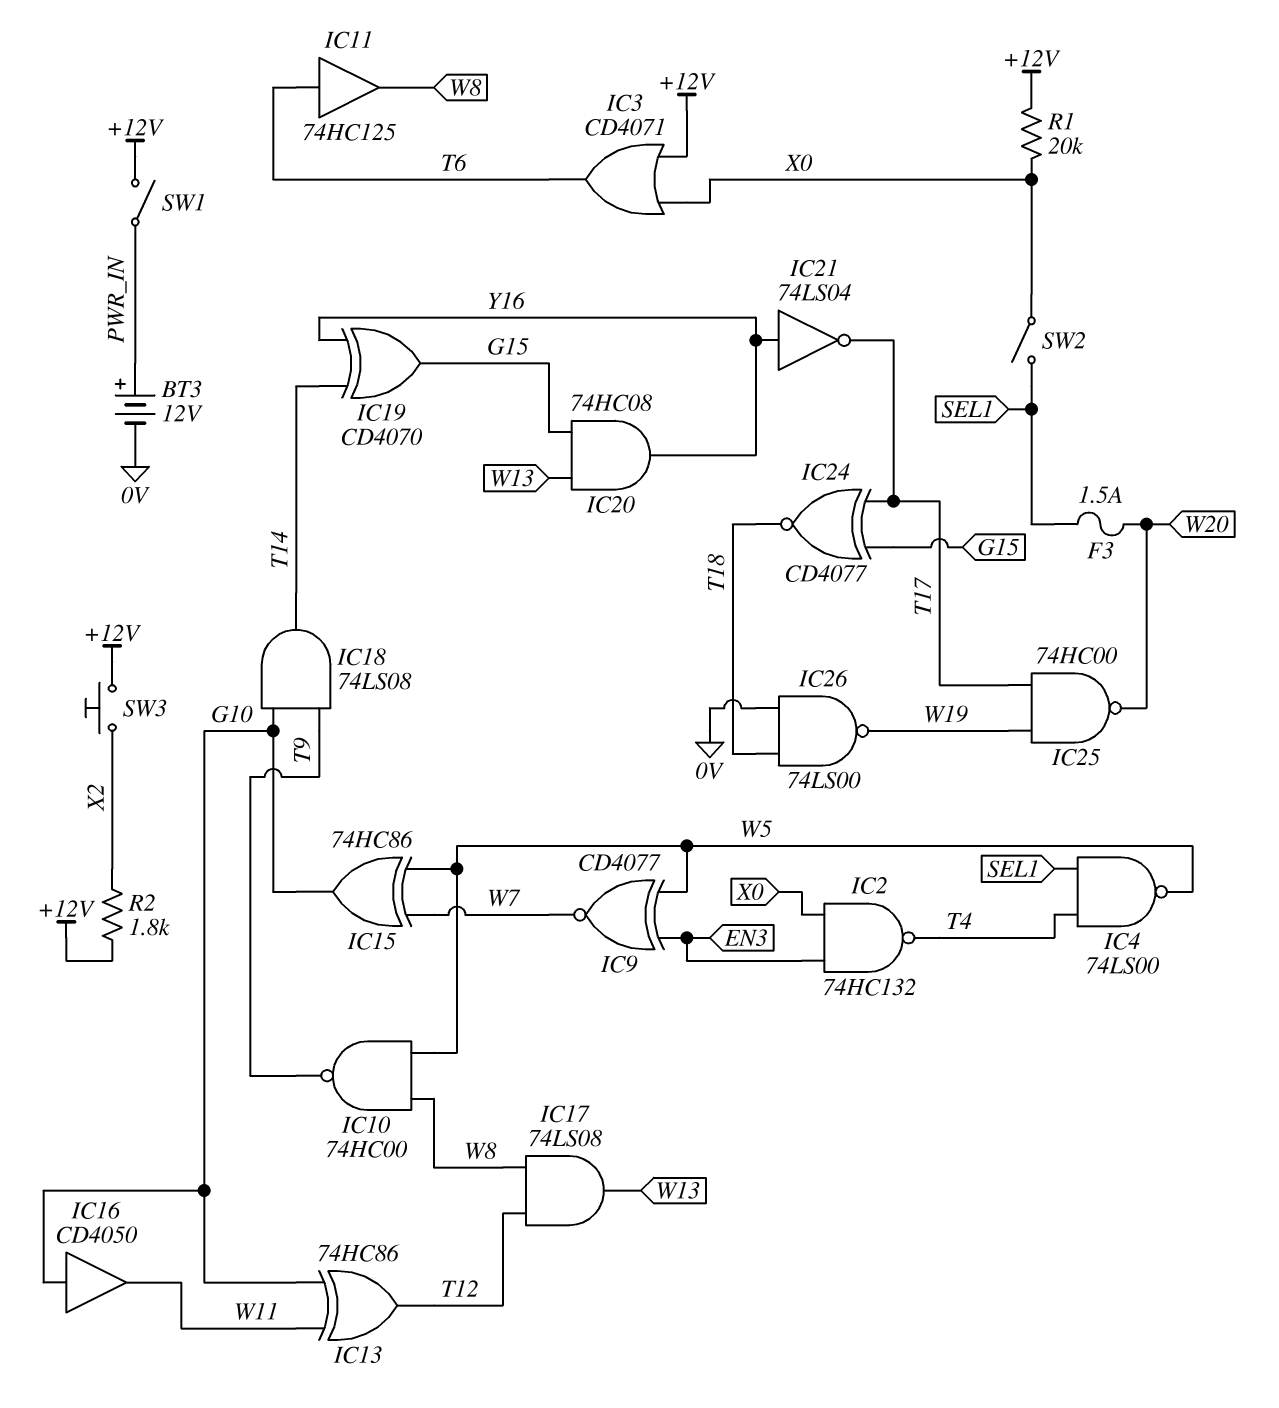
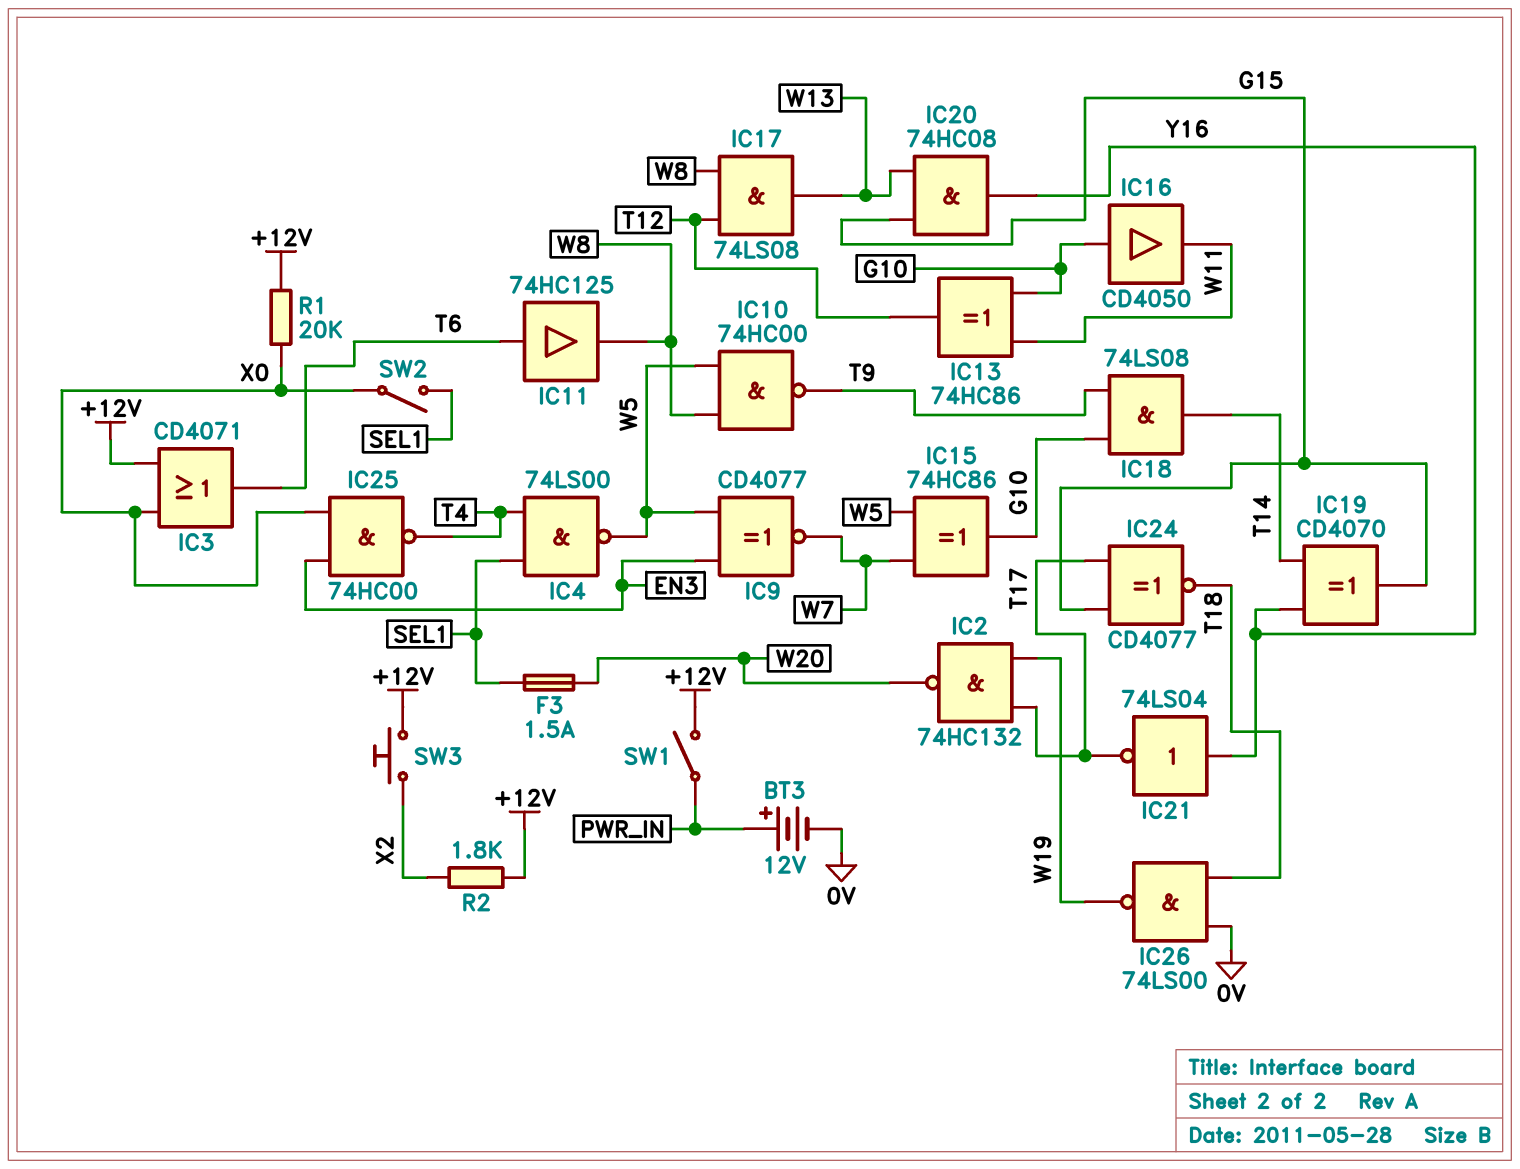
IC2: NAND 74HC132 (in EN3, in X0, out T4) -> NAND 74HC132 (in T17, in W19, out W20)
IC25: NAND 74HC00 (in T17, in W19, out W20) -> NAND 74HC00 (in EN3, in X0, out T4)

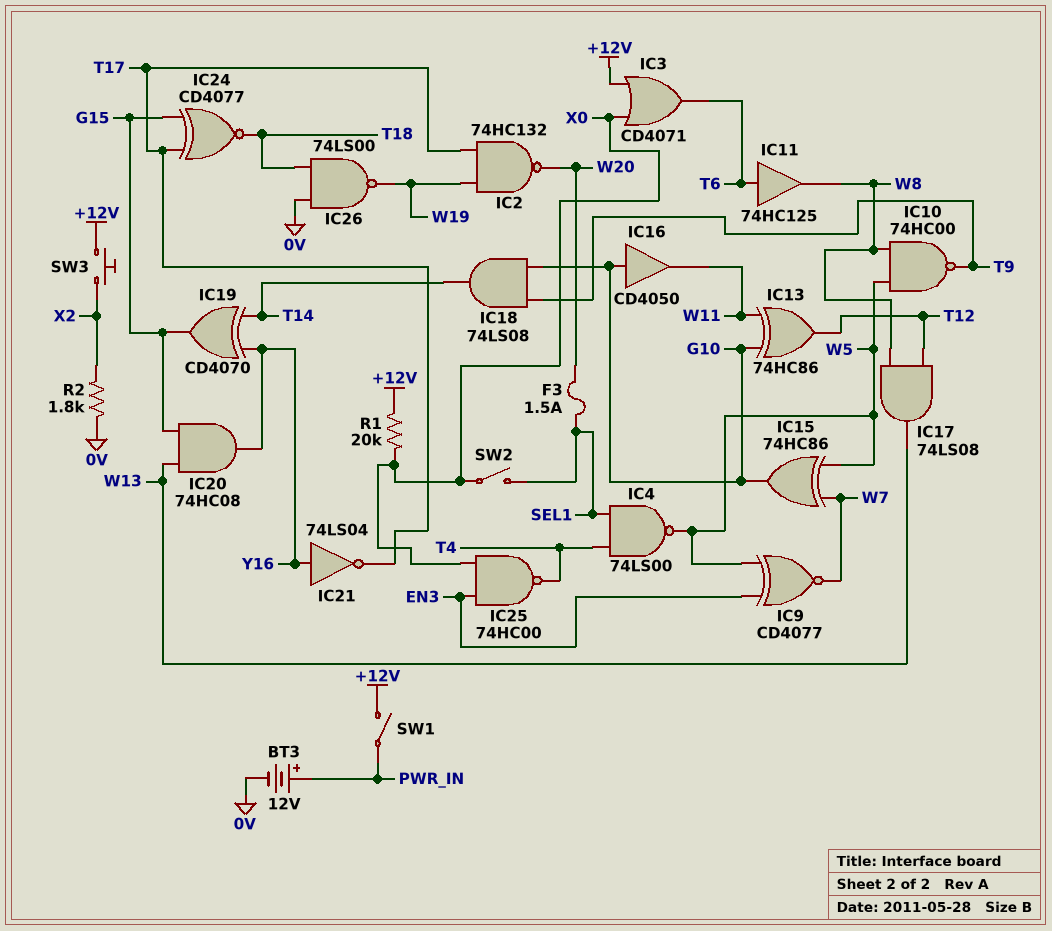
R2: 1.8k (+12V, X2) -> 1.8k (0V, X2)

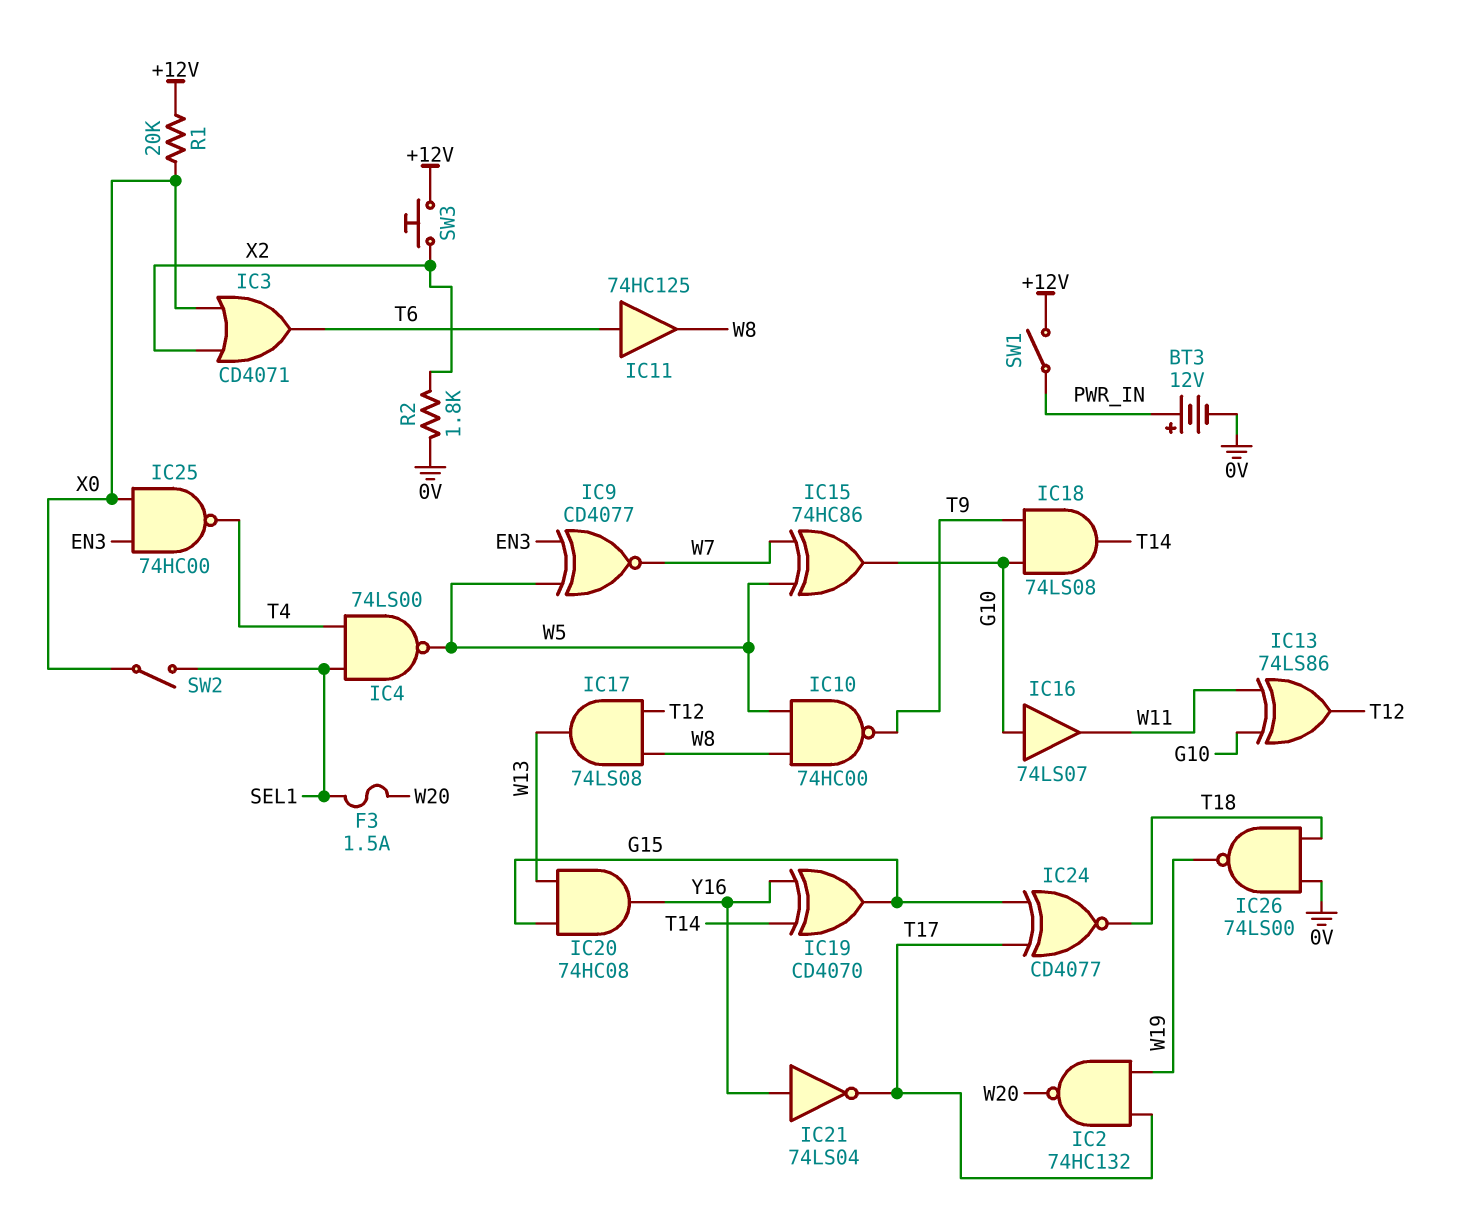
IC3: OR CD4071 (in +12V, in X0, out T6) -> OR CD4071 (in X0, in X2, out T6)
IC13: XOR 74HC86 (in G10, in W11, out T12) -> XOR 74LS86 (in G10, in W11, out T12)
IC16: buffer CD4050 (in G10, out W11) -> buffer 74LS07 (in G10, out W11)

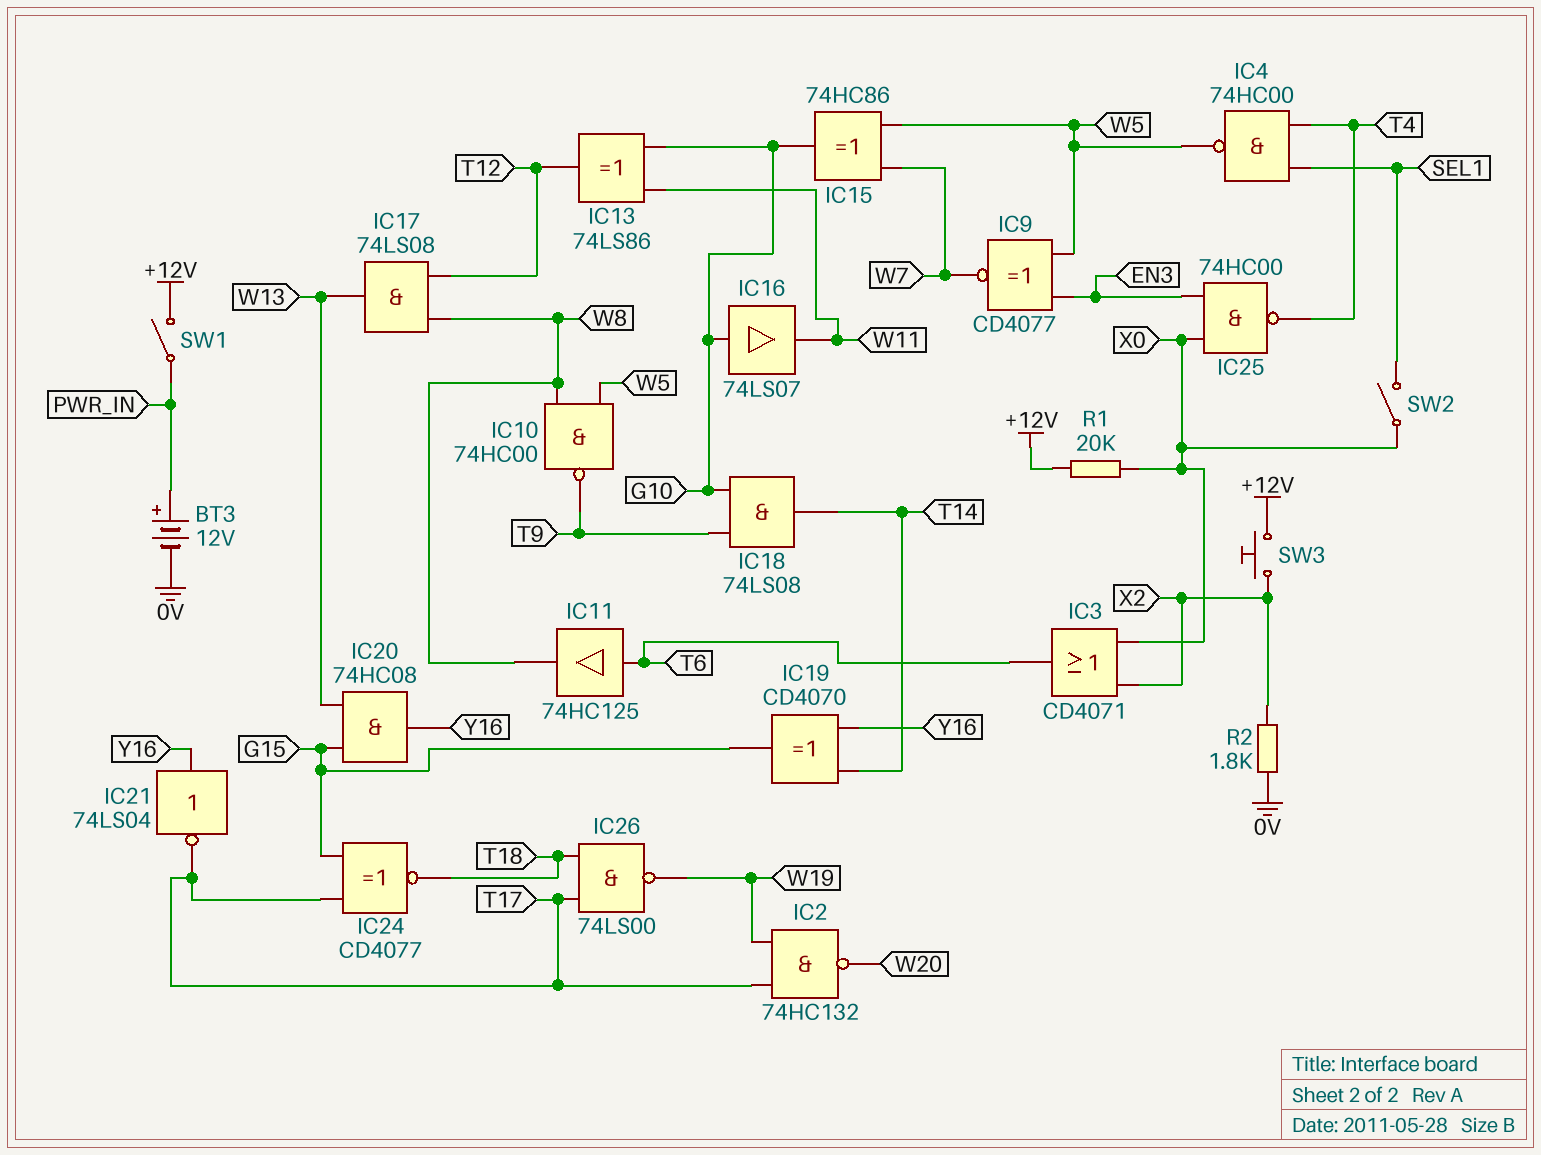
F3: 1.5A (SEL1, W20) -> none
IC4: NAND 74LS00 (in SEL1, in T4, out W5) -> NAND 74HC00 (in SEL1, in T4, out W5)
IC26: NAND 74LS00 (in 0V, in T18, out W19) -> NAND 74LS00 (in T17, in T18, out W19)

